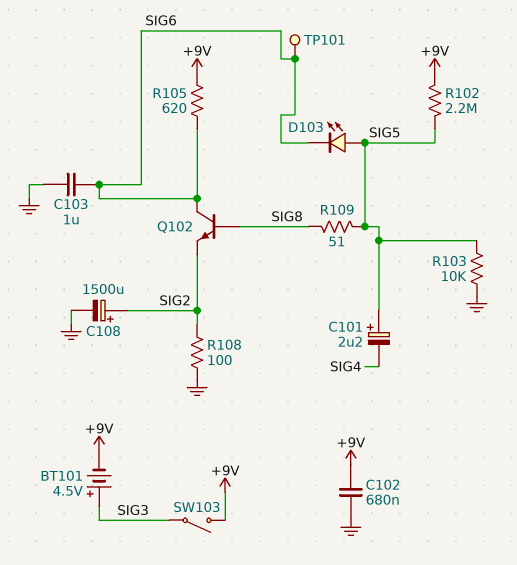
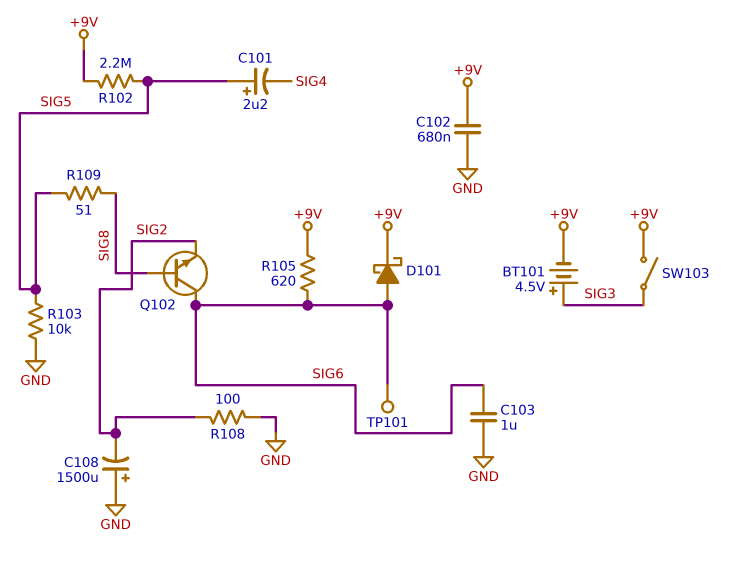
C108: 1500uF (plus SIG2, minus GND) -> 1500uF (plus GND, minus SIG2)
D101: none -> schottky (A SIG6, K +9V)
D103: LED (A SIG5, K SIG6) -> none

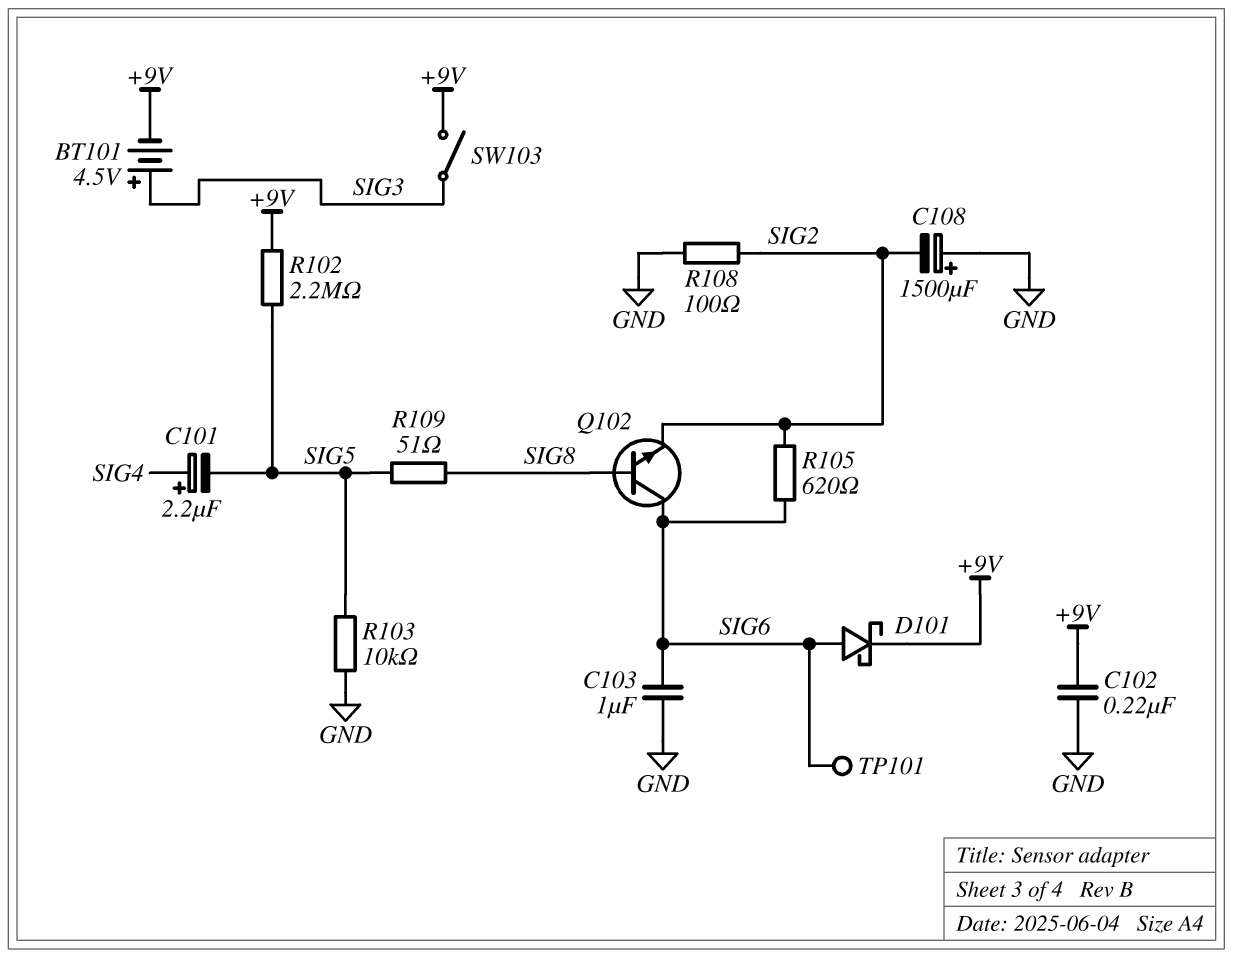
C101: 2.2uF (plus SIG5, minus SIG4) -> 2.2uF (plus SIG4, minus SIG5)
C102: 680nF (+9V, GND) -> 220nF (+9V, GND)
R105: 620 (+9V, SIG6) -> 620 (SIG2, SIG6)

